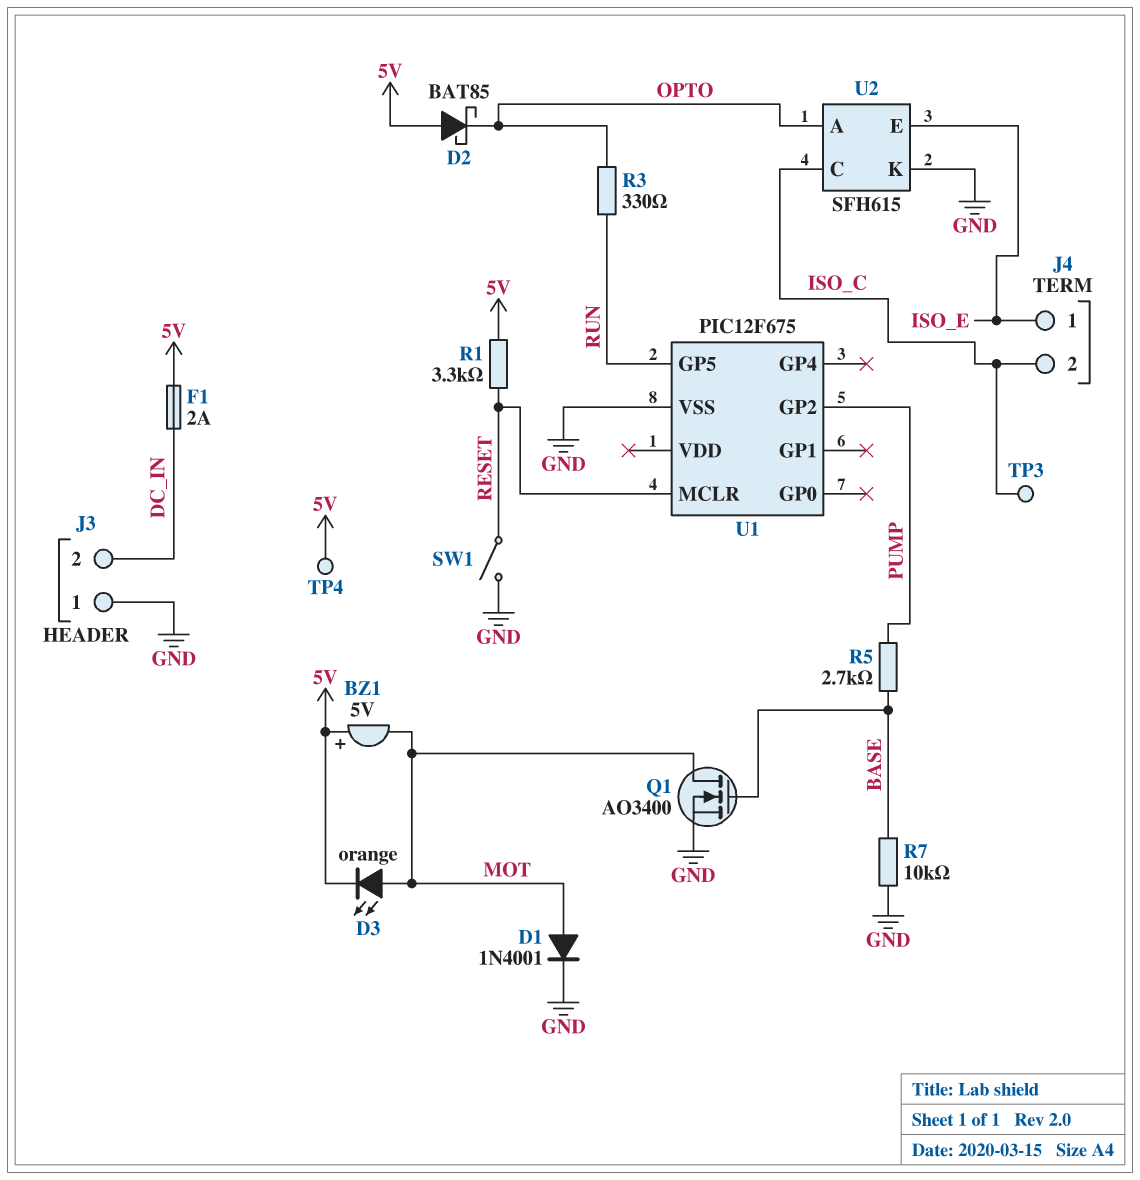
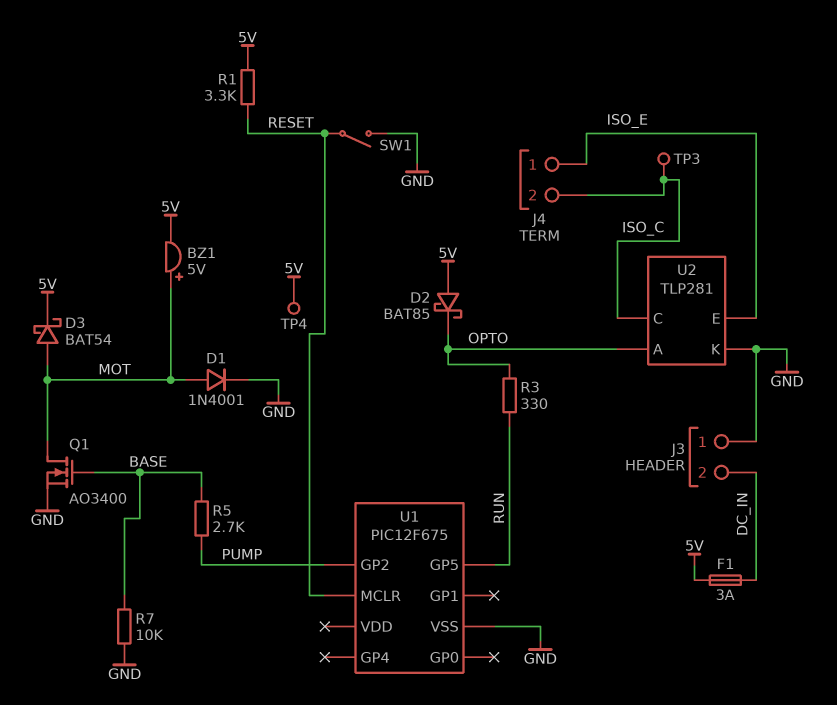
BZ1: buzzer 5V (plus 5V, minus MOT) -> buzzer 5V (plus MOT, minus 5V)
D3: LED orange (A MOT, K 5V) -> schottky BAT54 (A MOT, K 5V)
F1: 2A (5V, DC_IN) -> 3A (5V, DC_IN)
U2: SFH615 -> TLP281

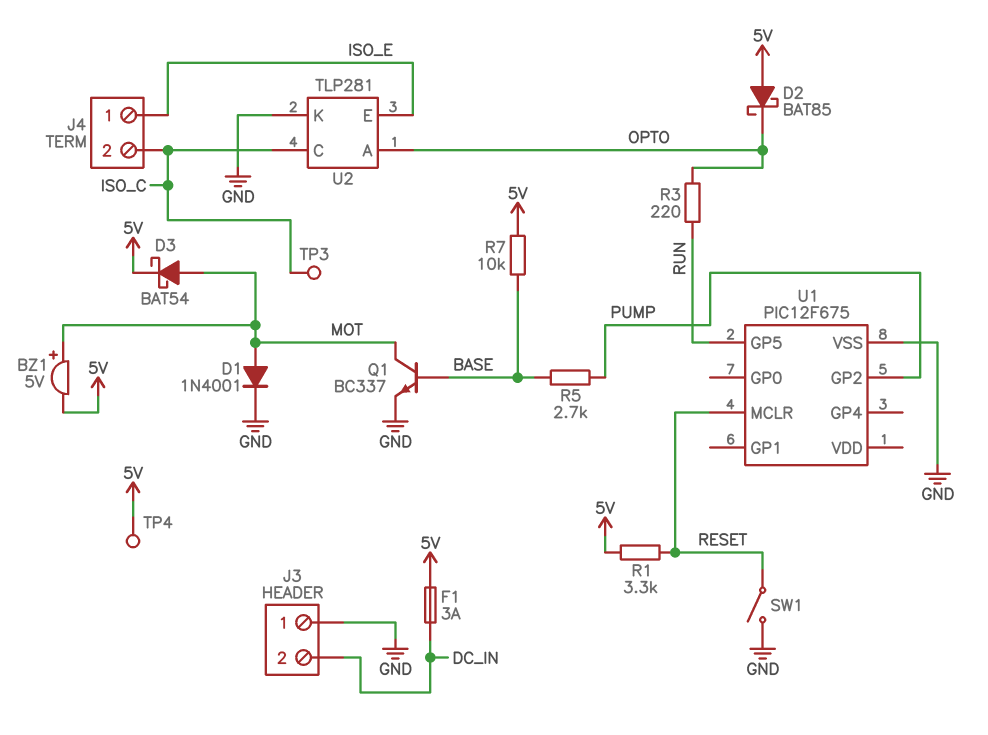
Q1: NMOS AO3400 (G BASE, D MOT, S GND) -> NPN BC337 (B BASE, C MOT, E GND)
R3: 330 (OPTO, RUN) -> 220 (OPTO, RUN)
R7: 10k (BASE, GND) -> 10k (5V, BASE)

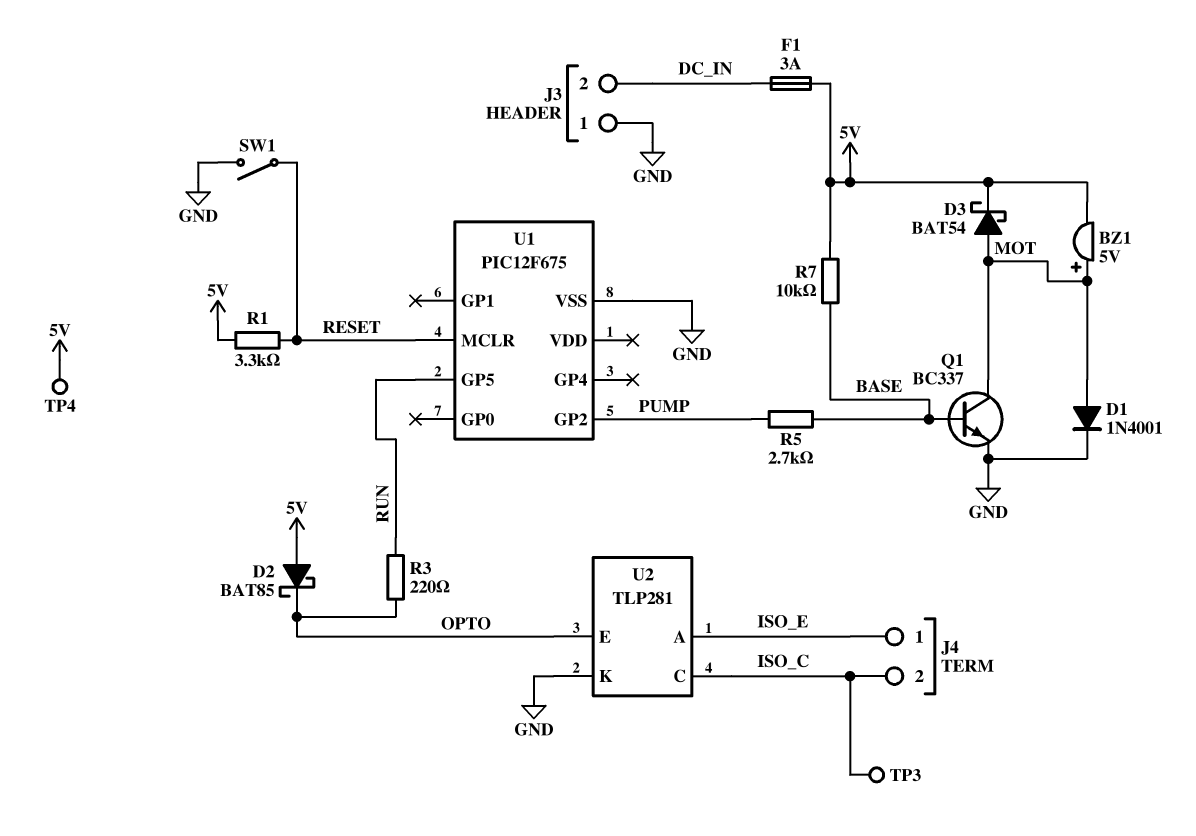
U2 pin A: OPTO -> ISO_E
U2 pin E: ISO_E -> OPTO

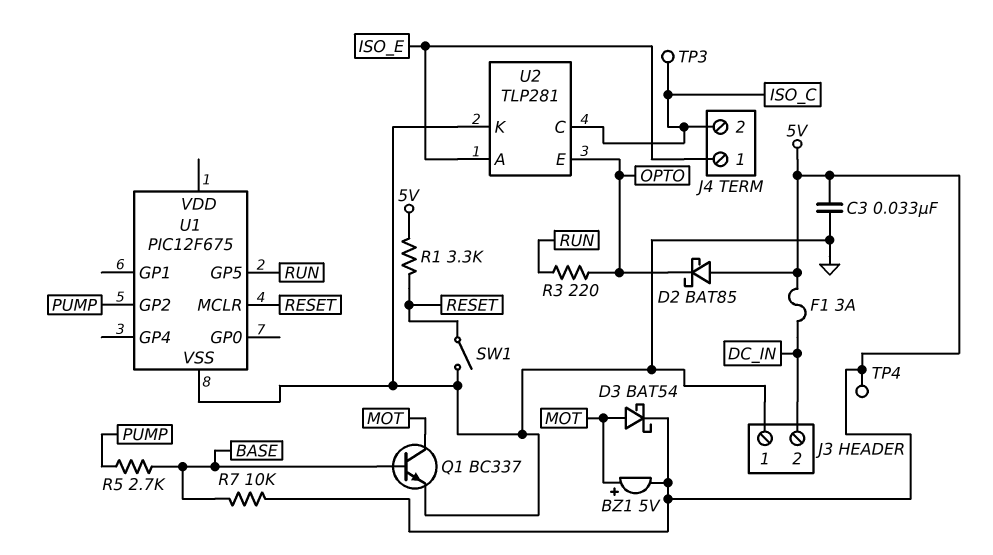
C3: none -> 33nF (5V, GND)
D1: diode 1N4001 (A MOT, K GND) -> none

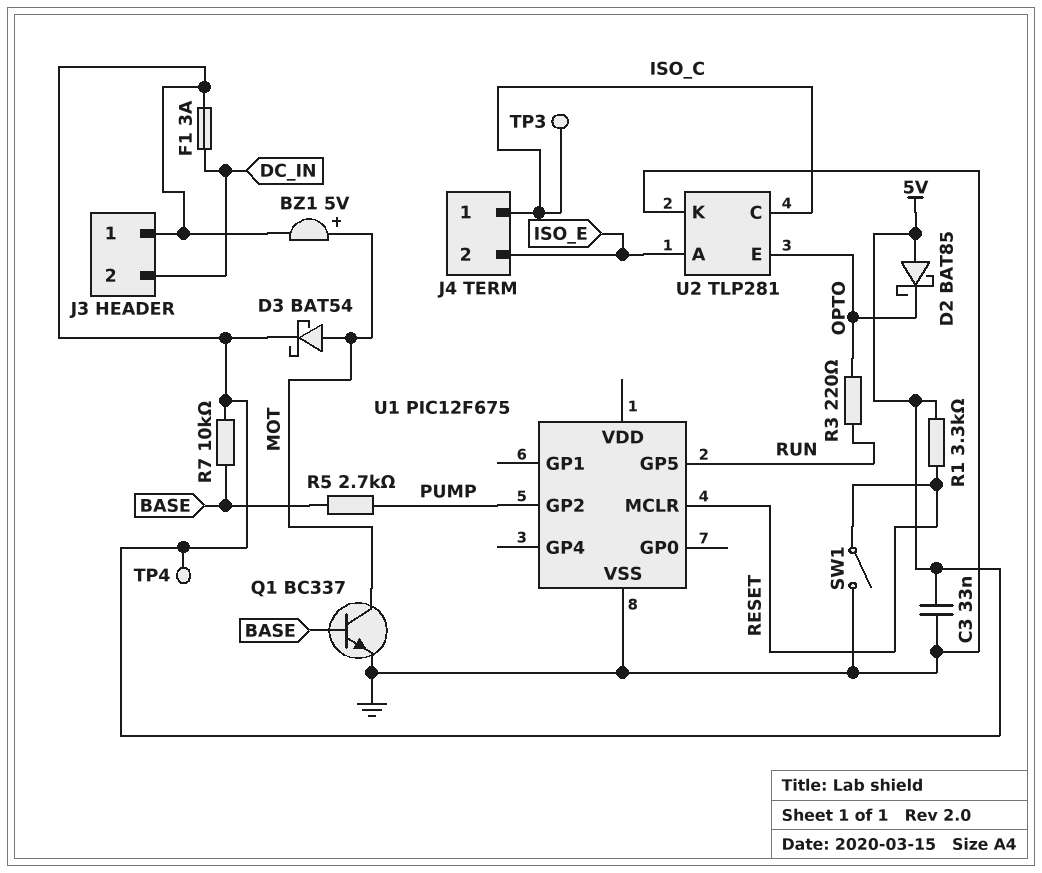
J3 pin 1: GND -> 5V
J4 pin 1: ISO_E -> ISO_C
J4 pin 2: ISO_C -> ISO_E

